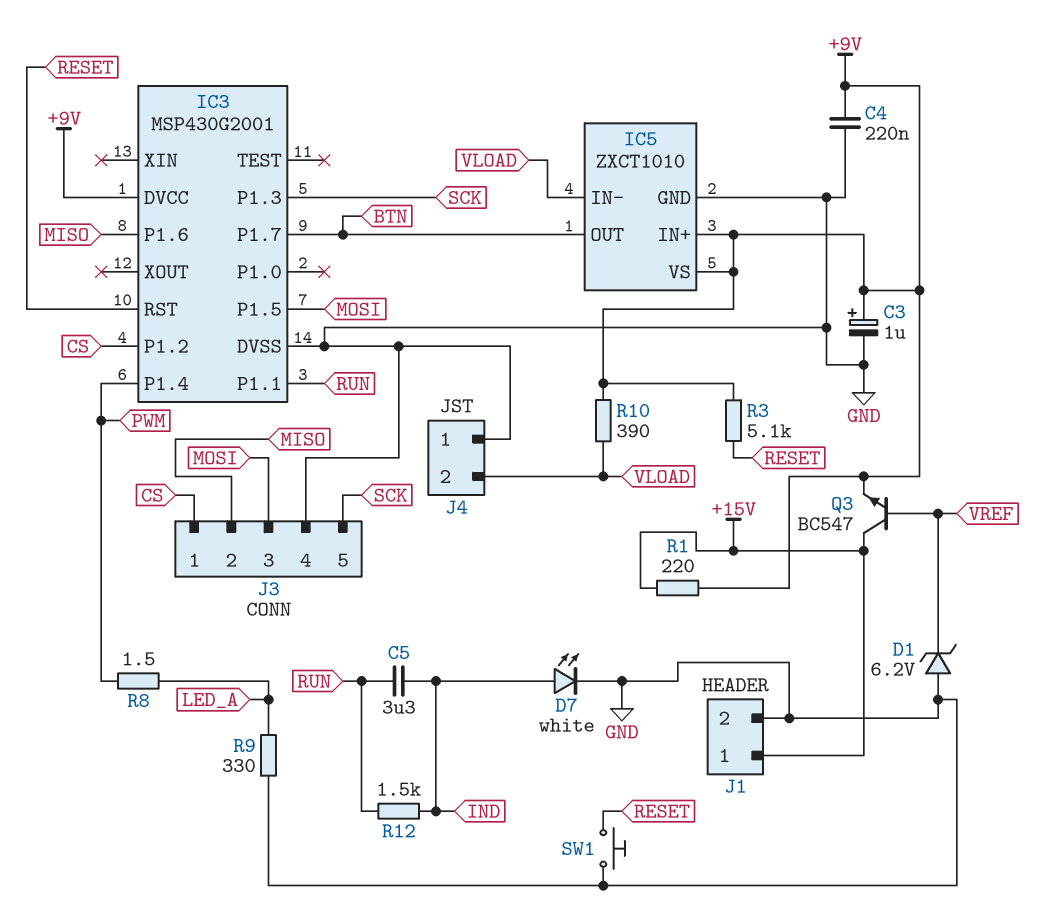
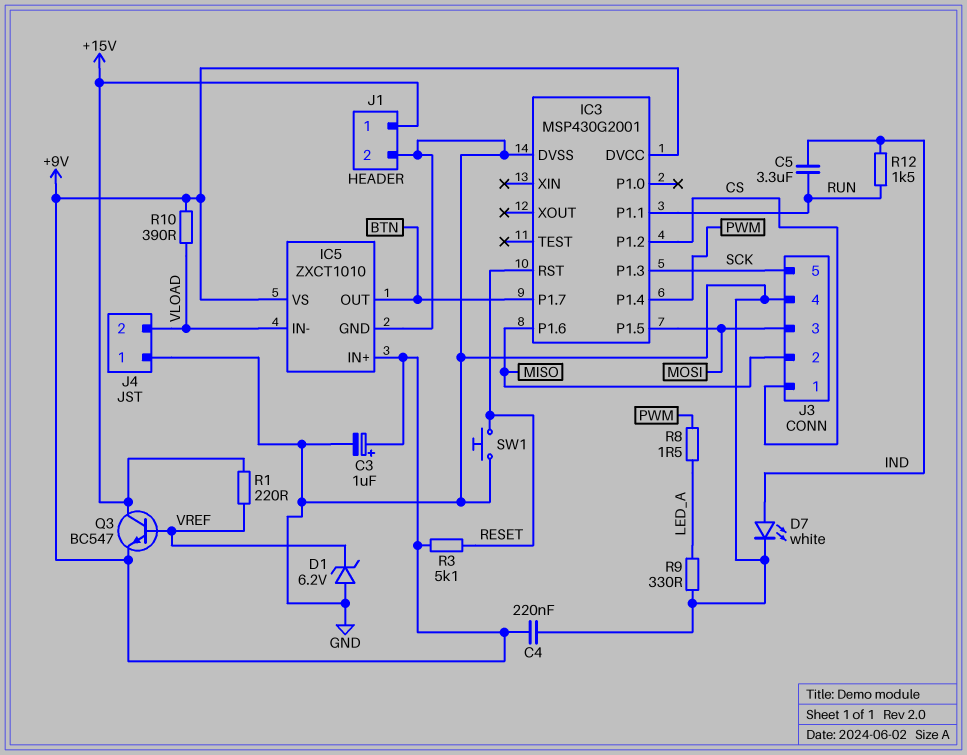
R1: 220 (+9V, +15V) -> 220 (+15V, VREF)

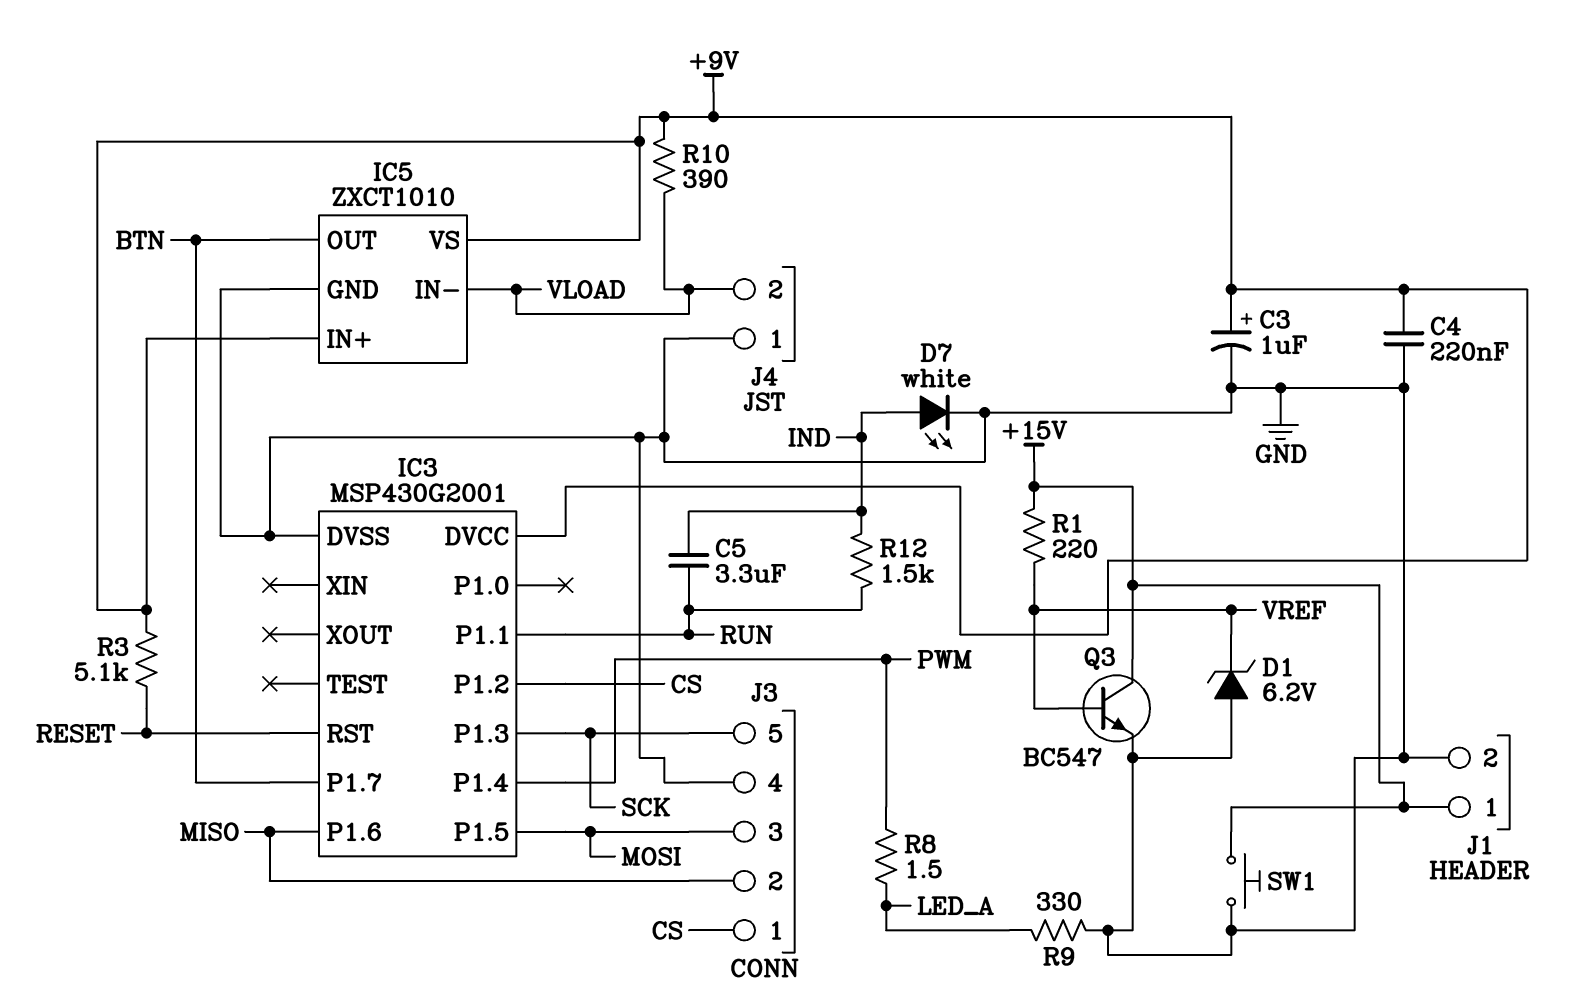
Q3: NPN BC547 (B VREF, C +15V, E +9V) -> NPN BC547 (B VREF, C +15V, E GND)
SW1: button (GND, RESET) -> button (+15V, GND)

